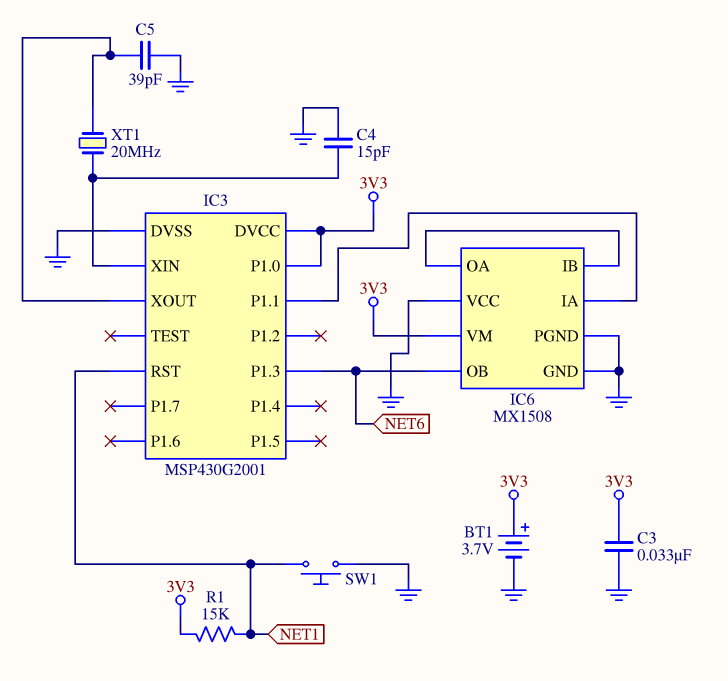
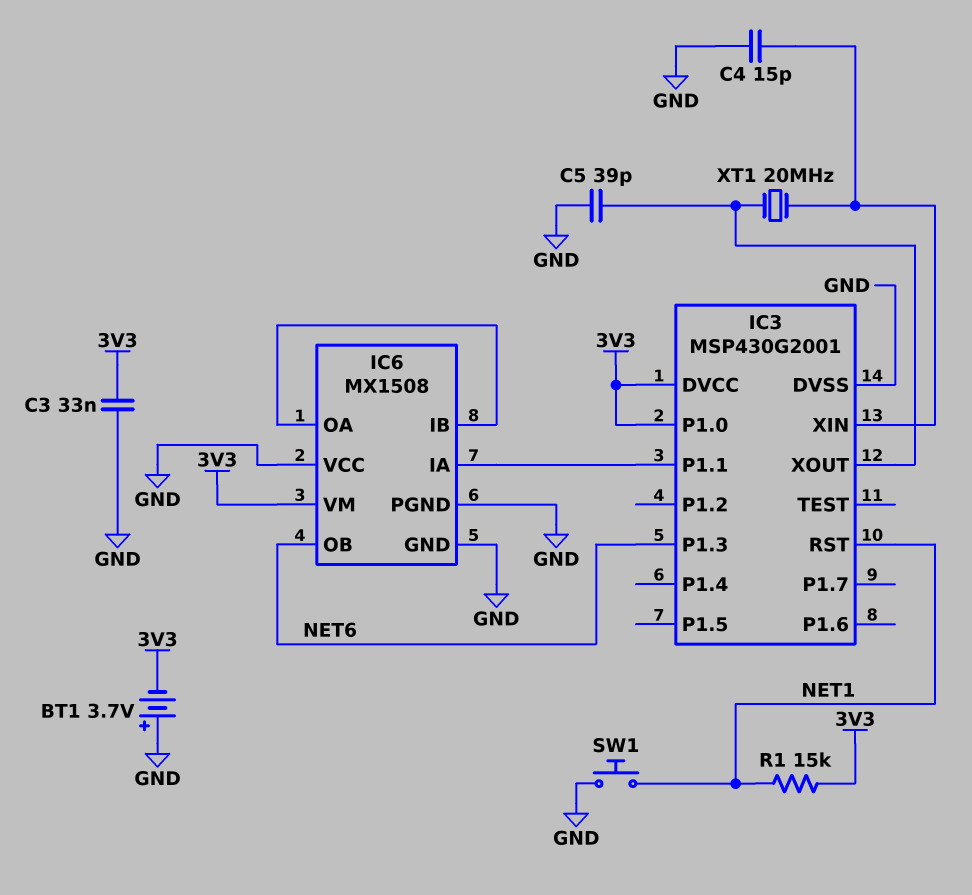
BT1: 3.7V (plus 3V3, minus GND) -> 3.7V (plus GND, minus 3V3)

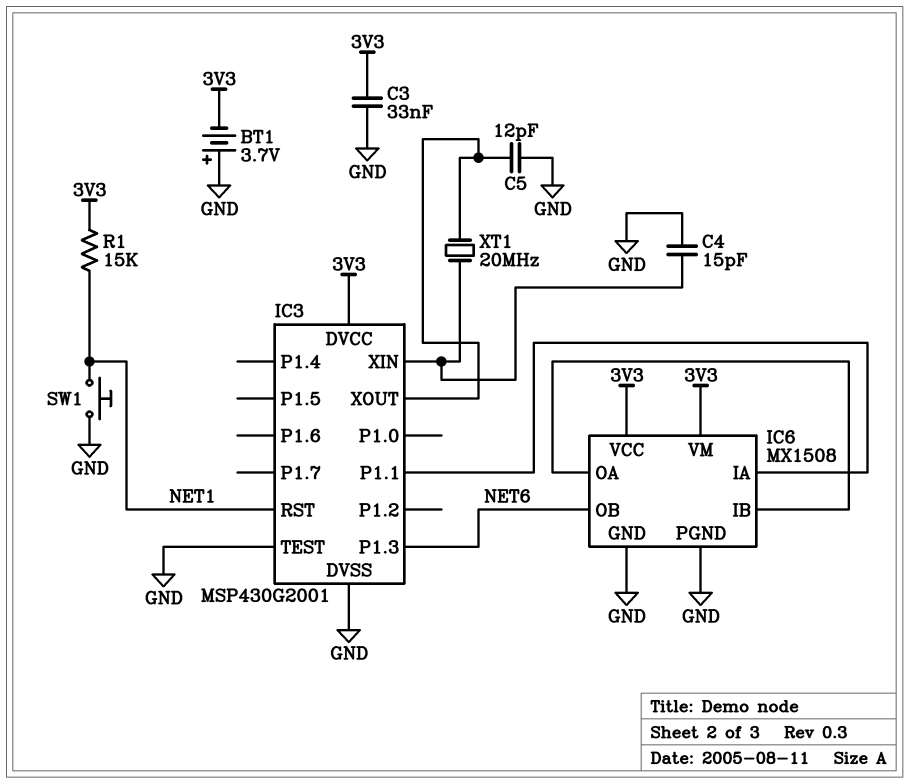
C5: 39pF (GND, IC3/XOUT) -> 12pF (GND, IC3/XOUT)
IC3 pin P1.0: 3V3 -> none
IC3 pin TEST: none -> GND
IC6 pin VCC: GND -> 3V3

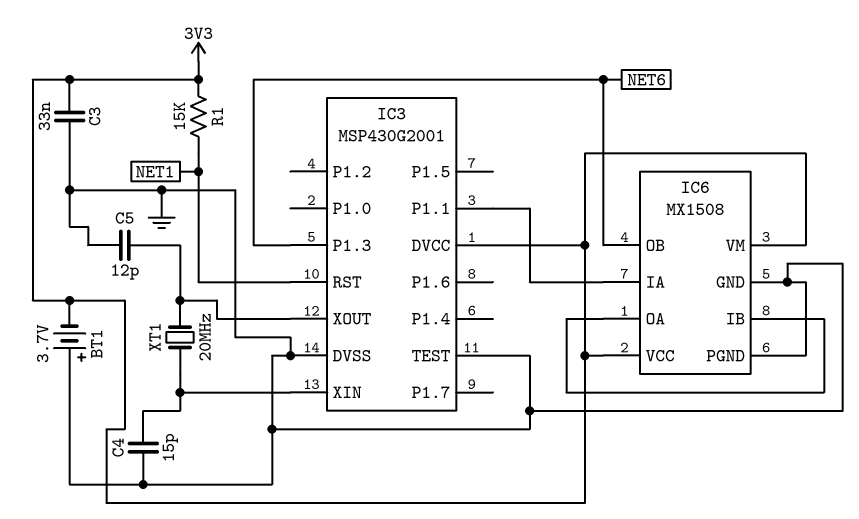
SW1: button (GND, NET1) -> none

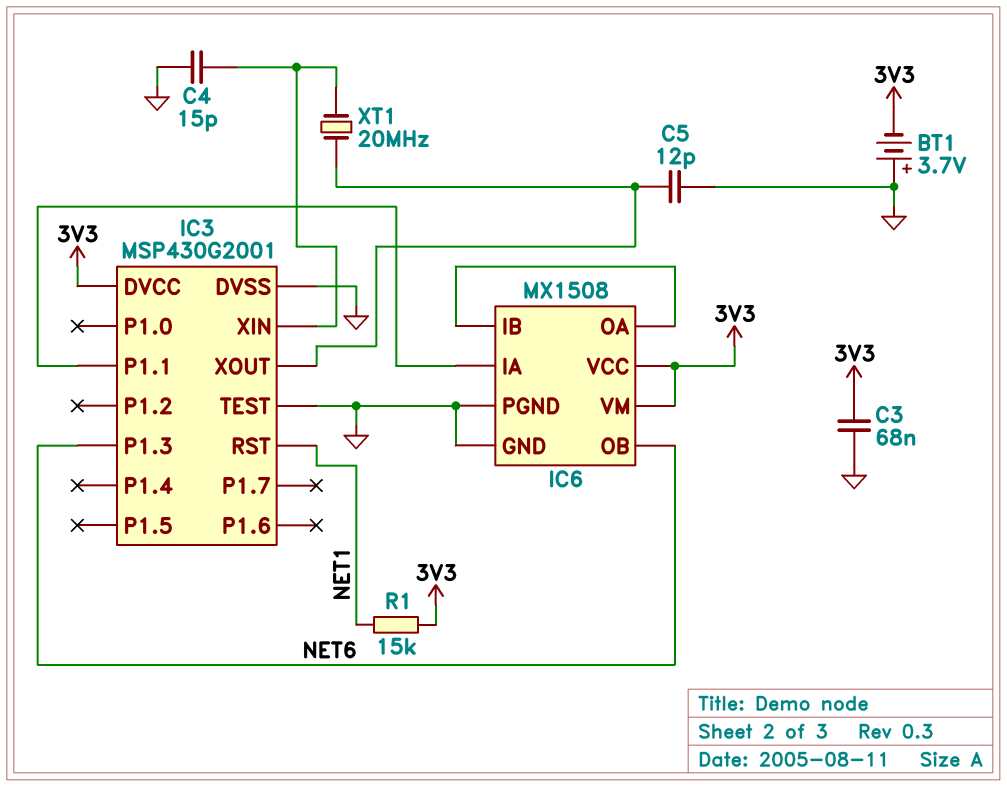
C3: 33nF (3V3, GND) -> 68nF (3V3, GND)

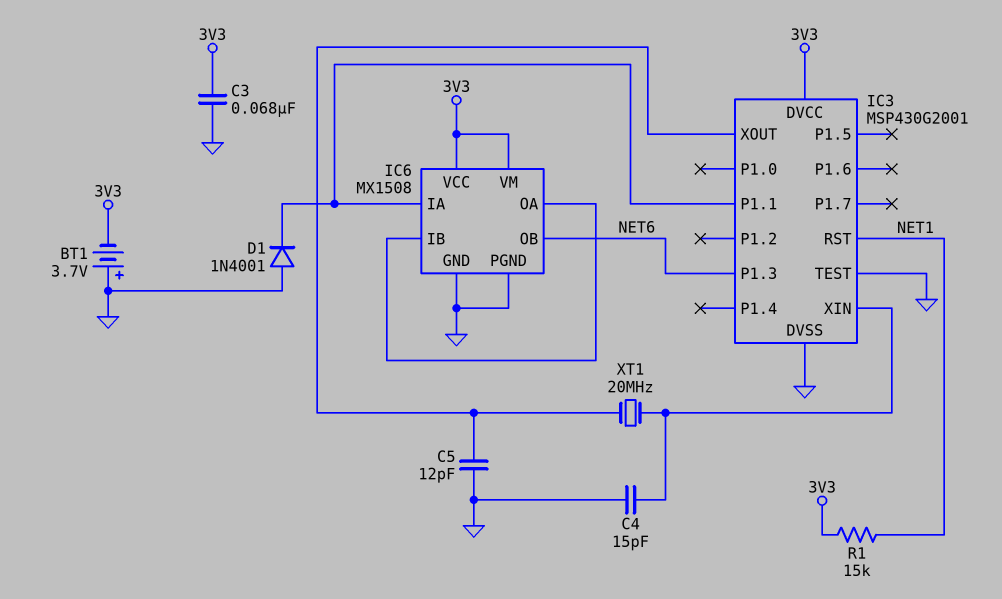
D1: none -> diode 1N4001 (A GND, K IC3/P1.1)

